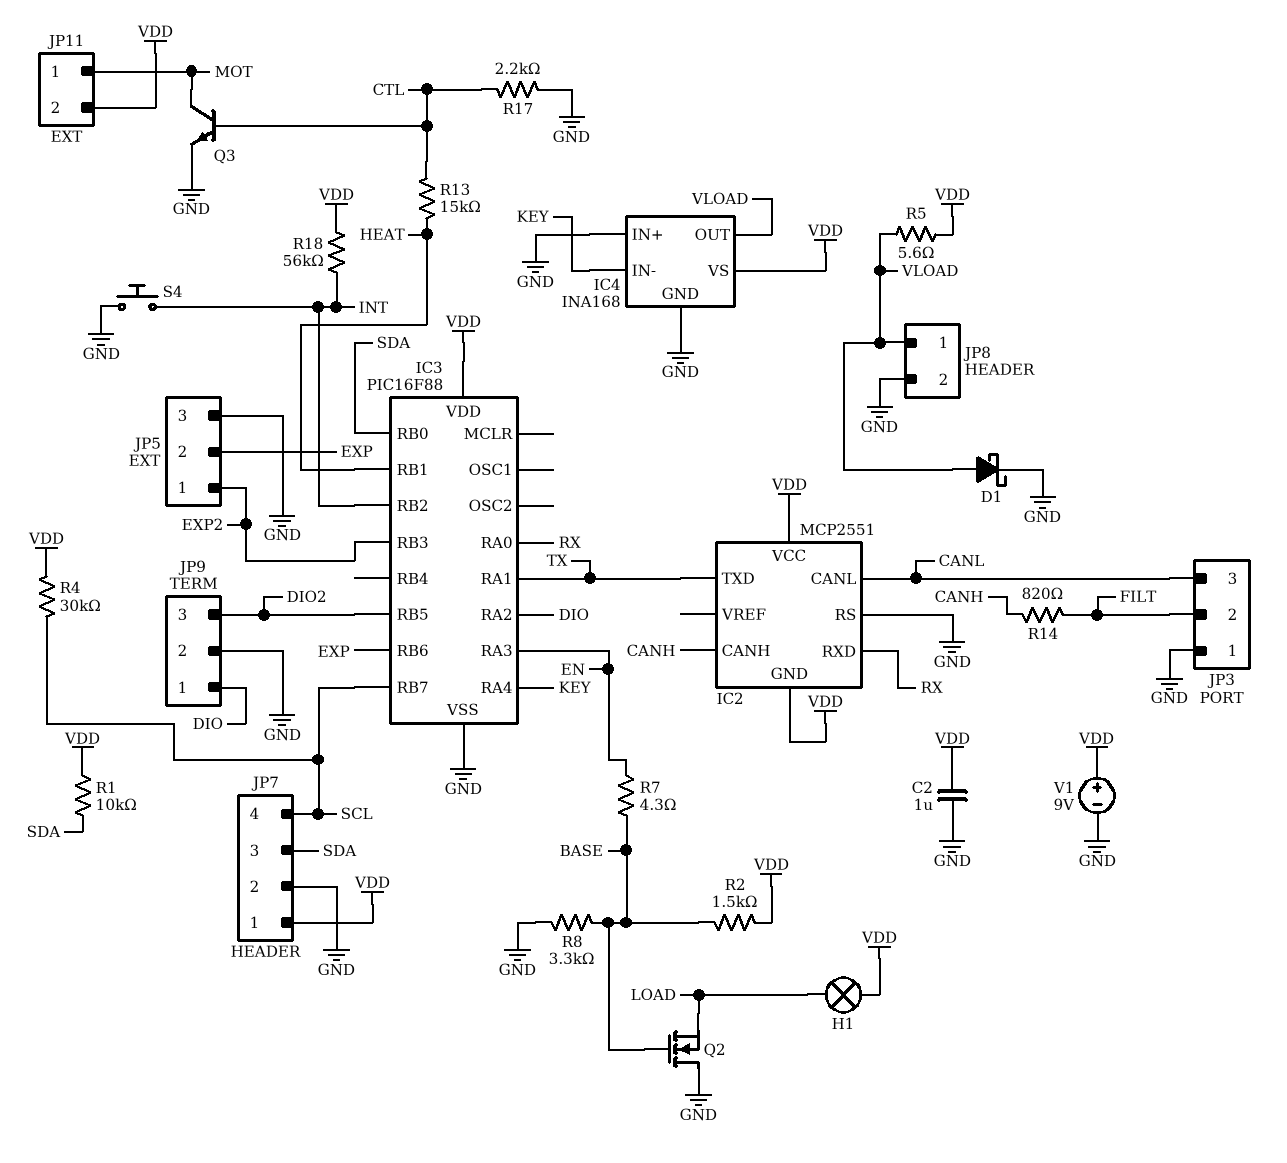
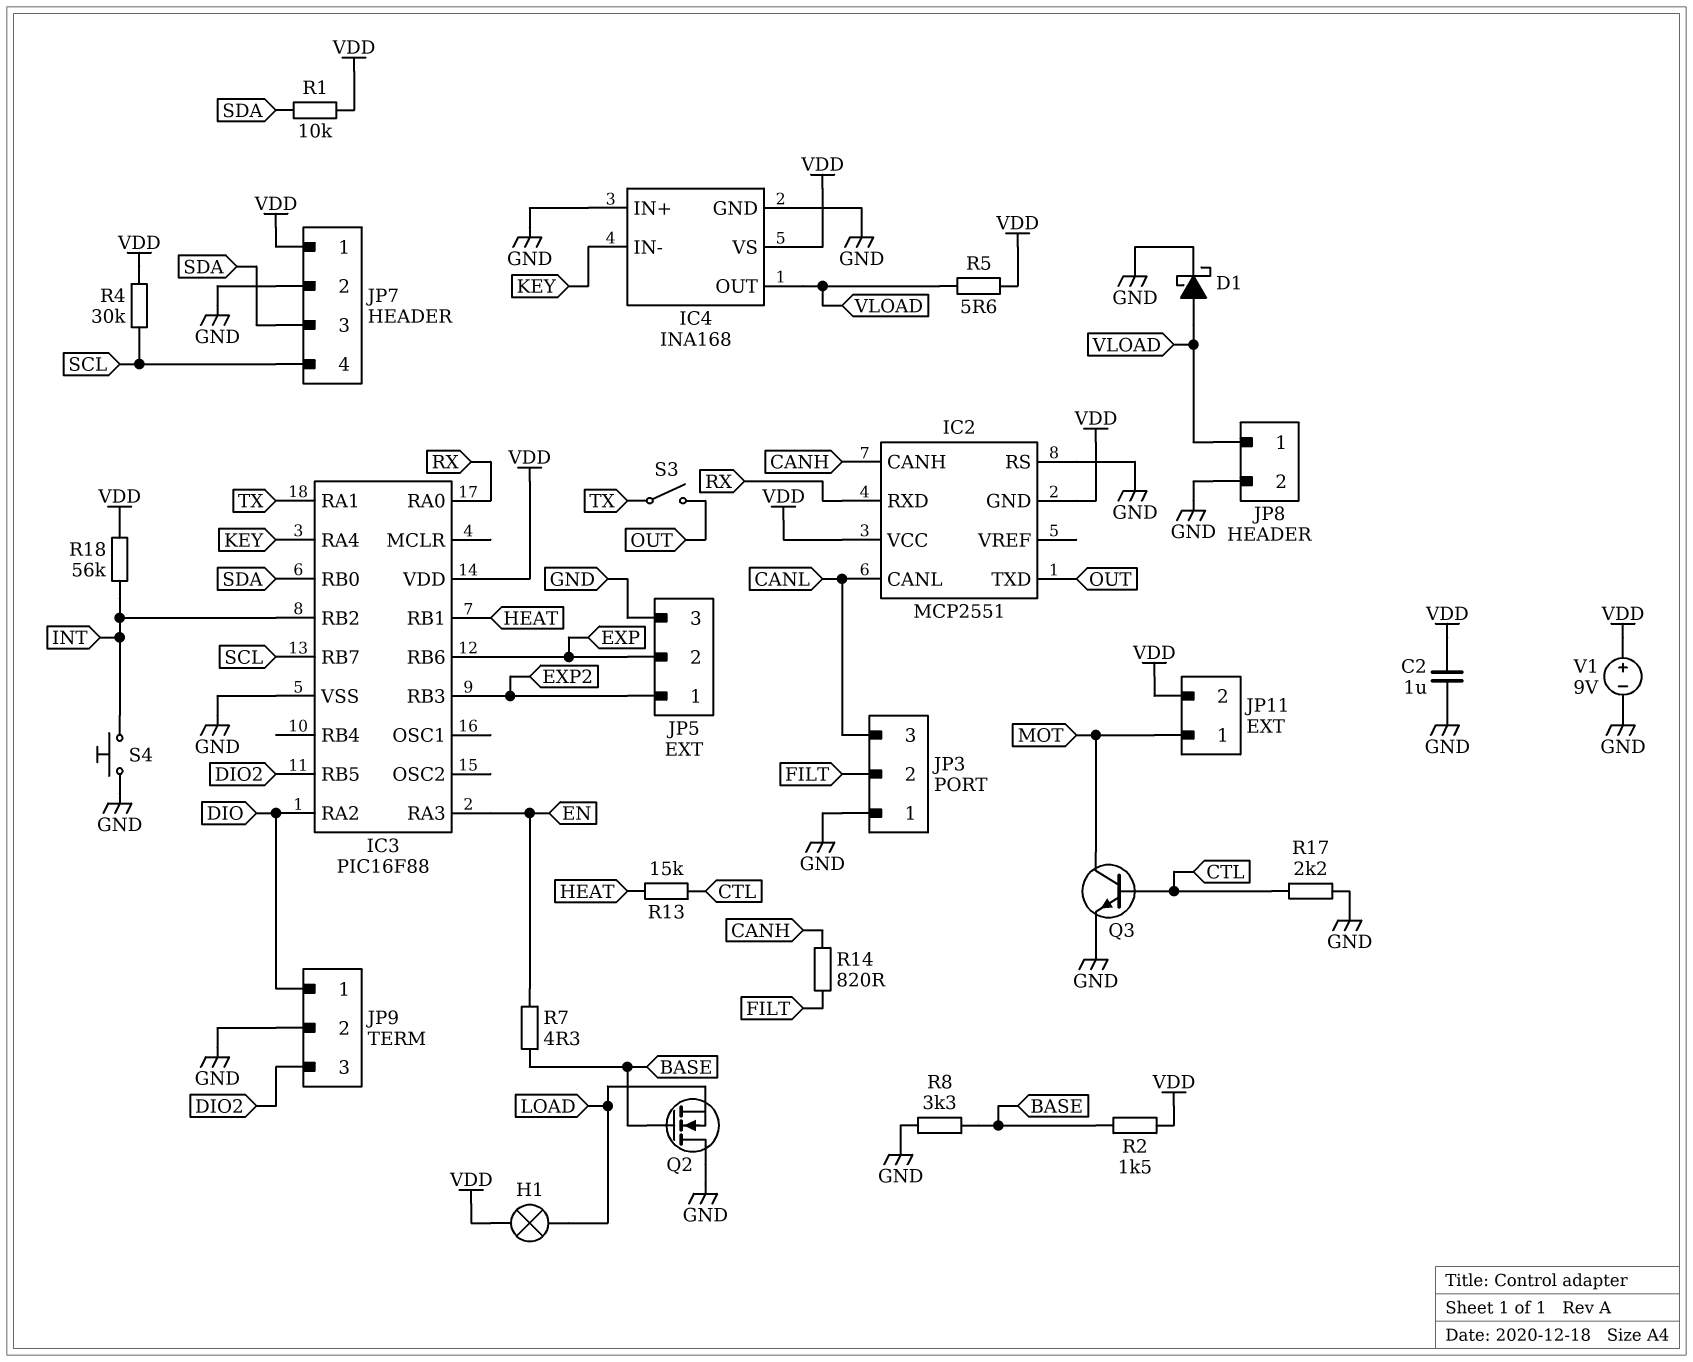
IC2 pin TXD: TX -> OUT
S3: none -> switch (OUT, TX)

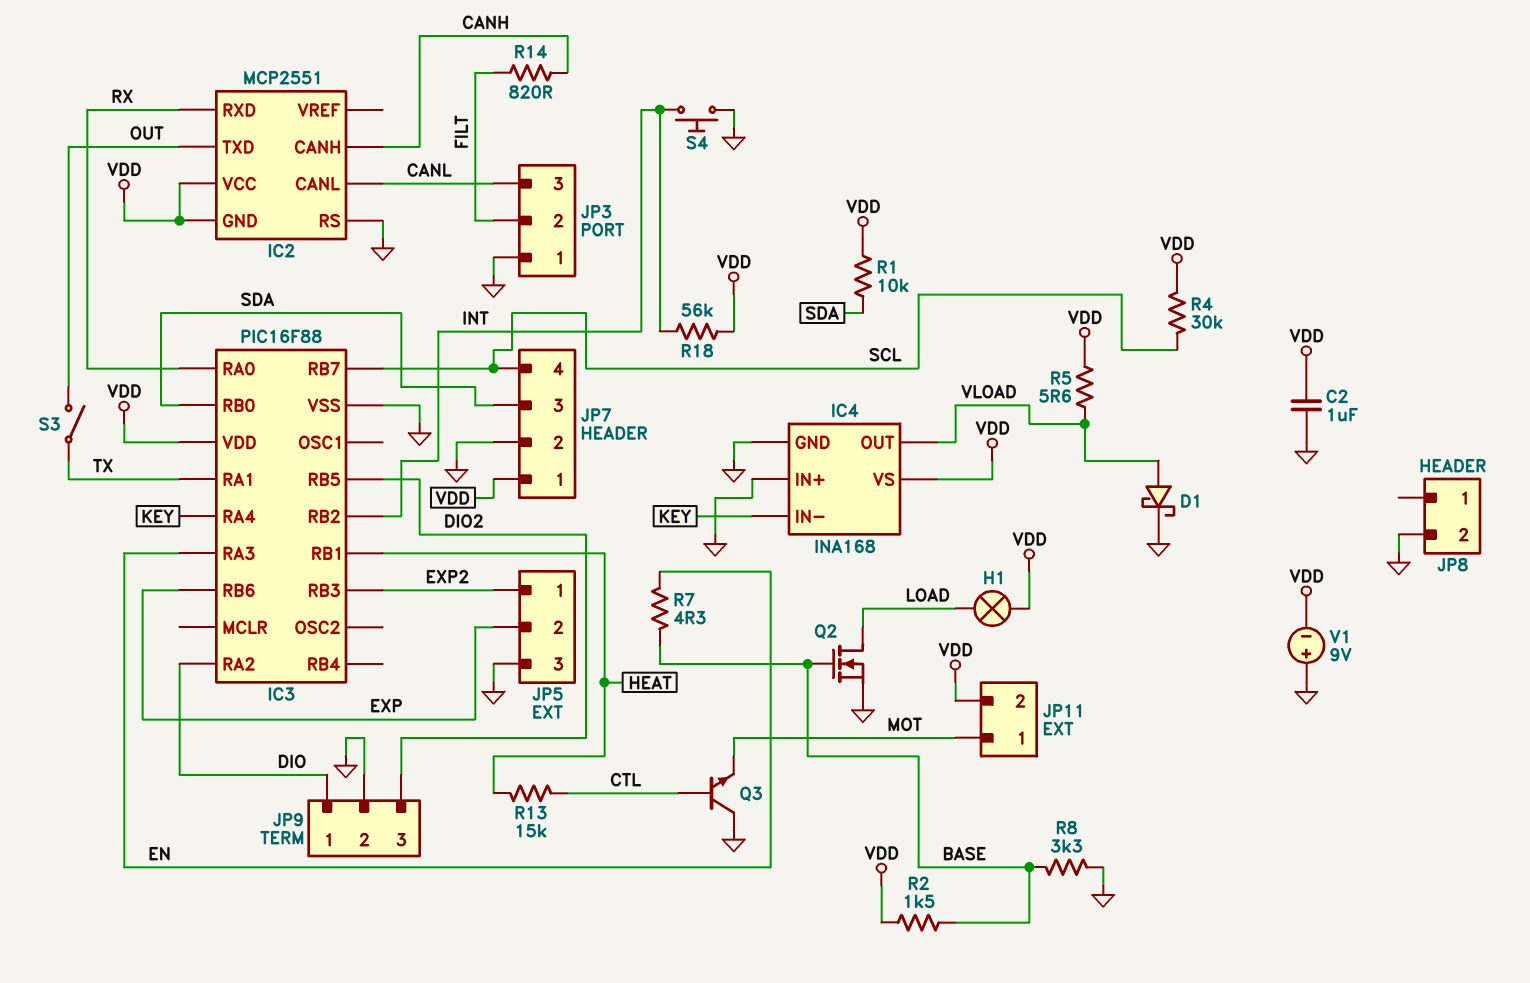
JP8 pin 1: VLOAD -> none
Q2: NMOS (G BASE, D GND, S LOAD) -> NMOS (G BASE, D LOAD, S GND)
Q3: NPN (B CTL, C MOT, E GND) -> NPN (B CTL, C GND, E MOT)
R17: 2.2k (CTL, GND) -> none
V1: 9V (plus VDD, minus GND) -> 9V (plus GND, minus VDD)

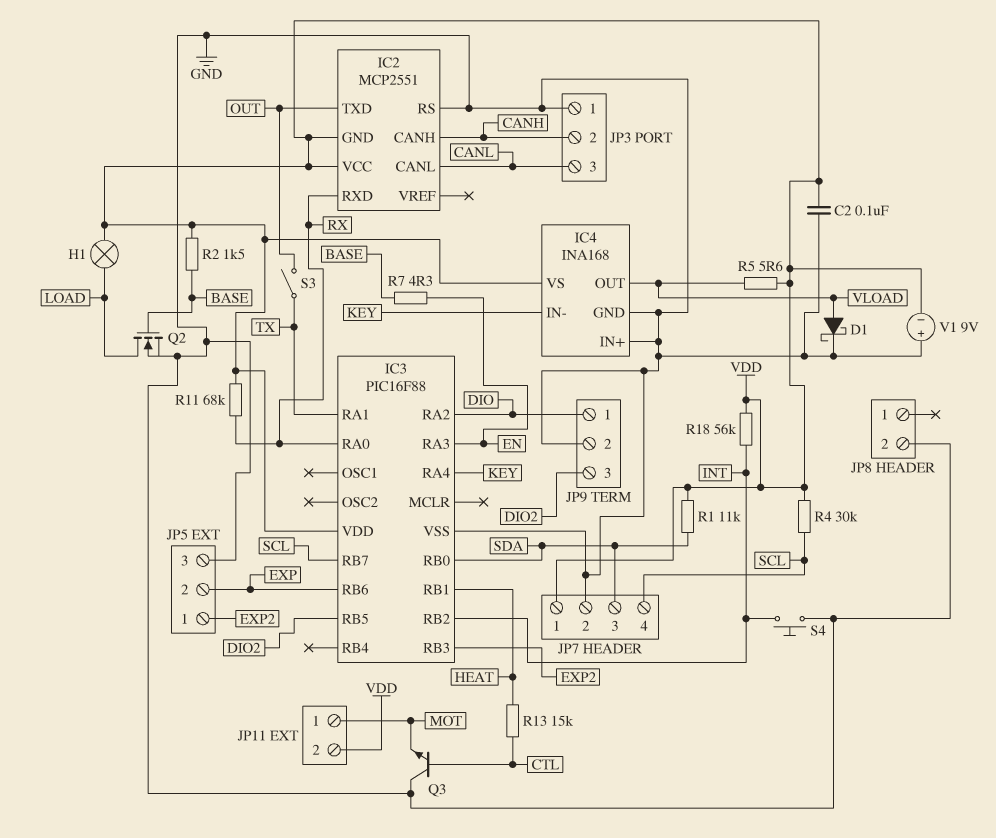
C2: 1uF (GND, VDD) -> 100nF (GND, VDD)
JP3 pin 2: FILT -> CANH
R1: 10k (SDA, VDD) -> 11k (SDA, VDD)
R8: 3.3k (BASE, GND) -> none
R11: none -> 68k (RX, VDD)
R14: 820 (CANH, FILT) -> none

